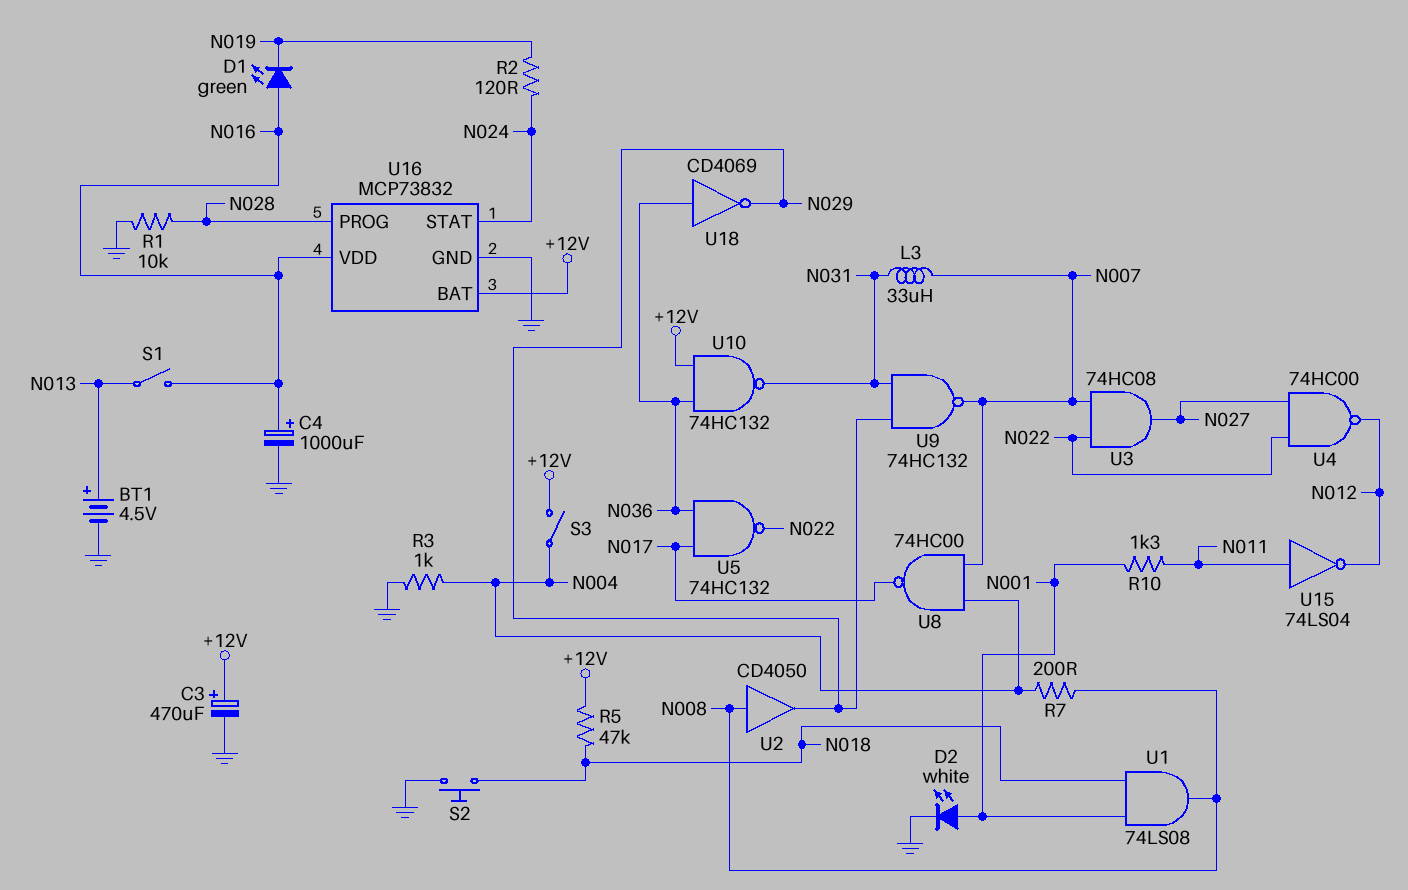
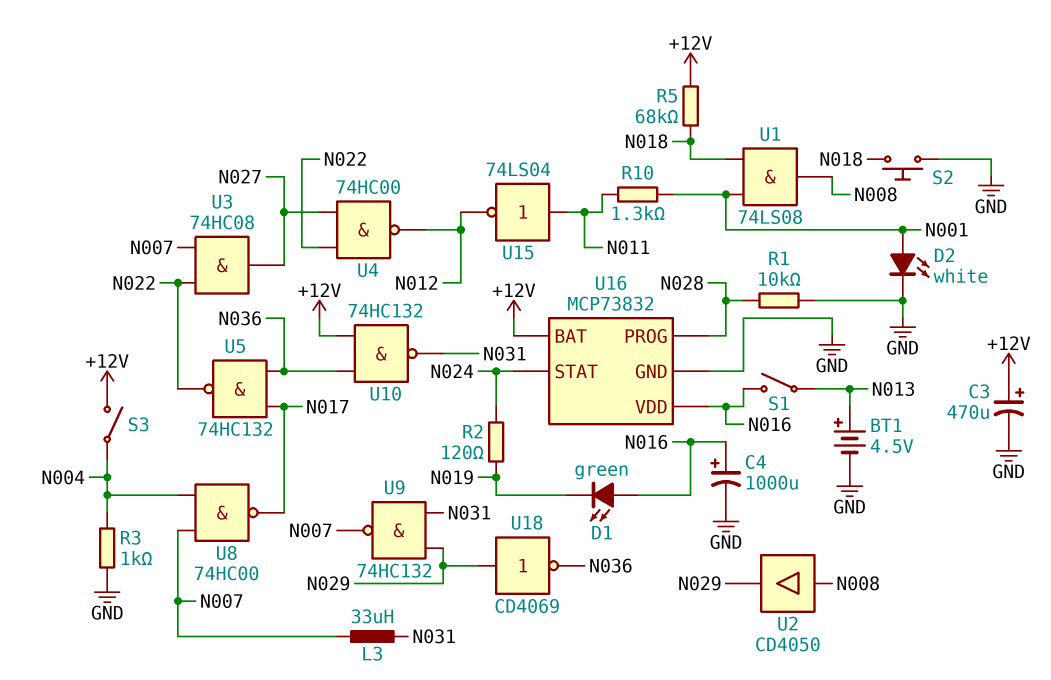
R5: 47k (+12V, N018) -> 68k (+12V, N018)
R7: 200 (N004, N008) -> none
U18: NOT CD4069 (in N036, out N029) -> NOT CD4069 (in N029, out N036)

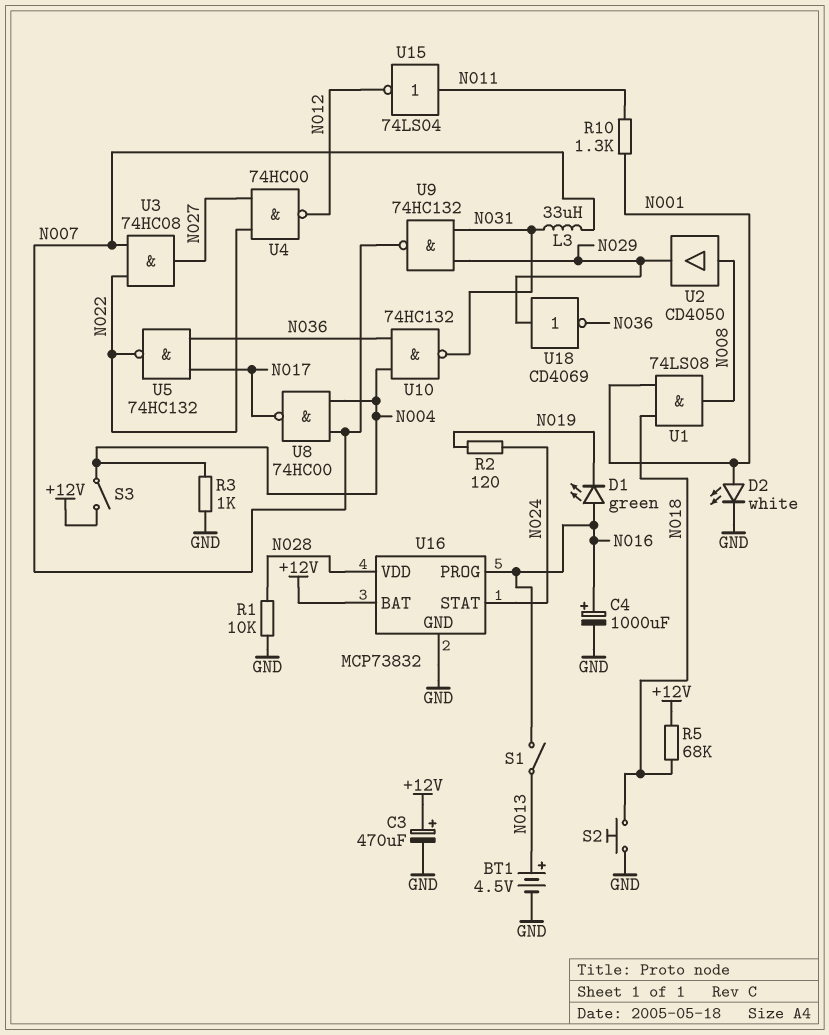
U10: NAND 74HC132 (in +12V, in N036, out N031) -> NAND 74HC132 (in N004, in N036, out N031)
U16 pin PROG: N028 -> N016
U16 pin VDD: N016 -> N028

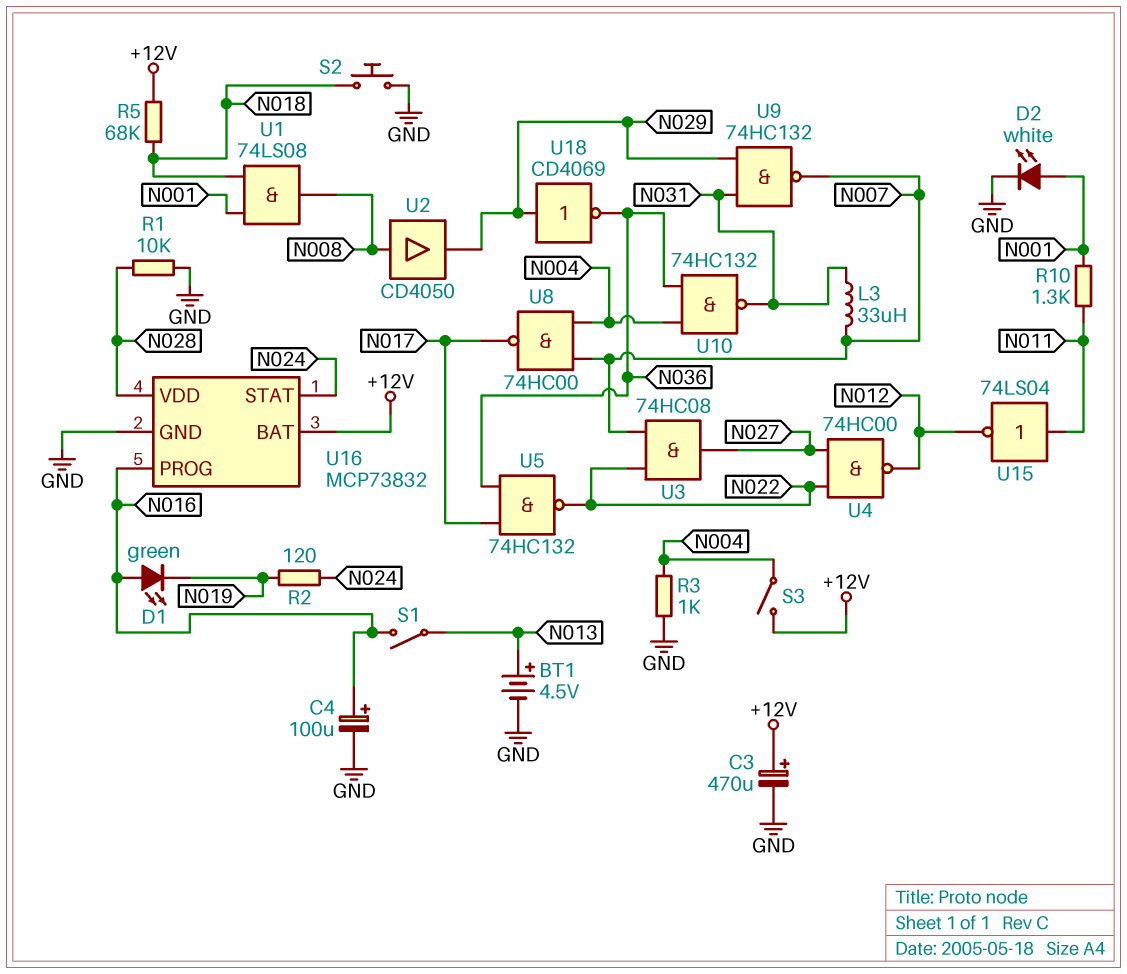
C4: 1000uF (plus N016, minus GND) -> 100uF (plus N016, minus GND)

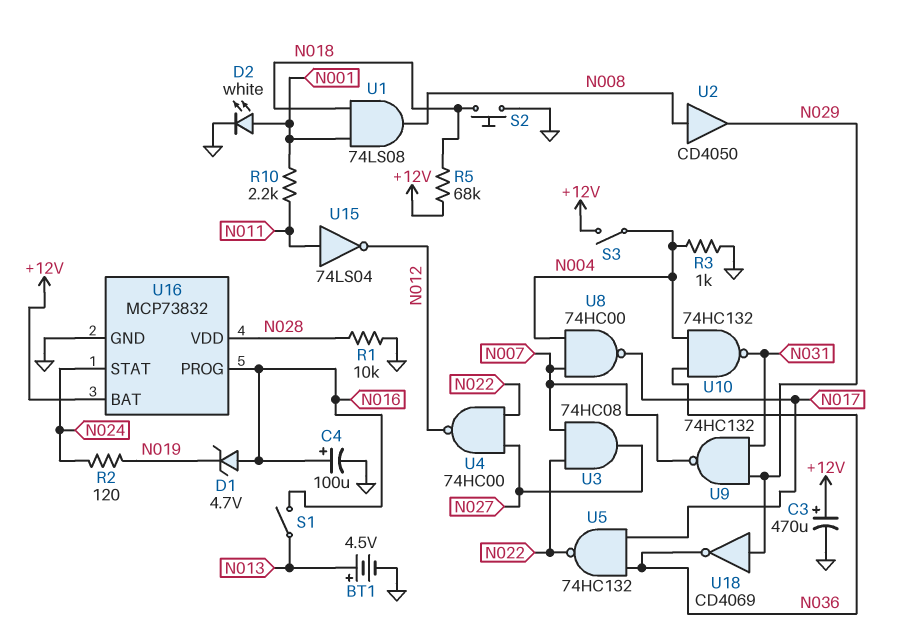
D1: LED green (A N016, K N019) -> zener 4.7V (A N016, K N019)
L3: 33uH (N007, N031) -> none
R10: 1.3k (N001, N011) -> 2.2k (N001, N011)

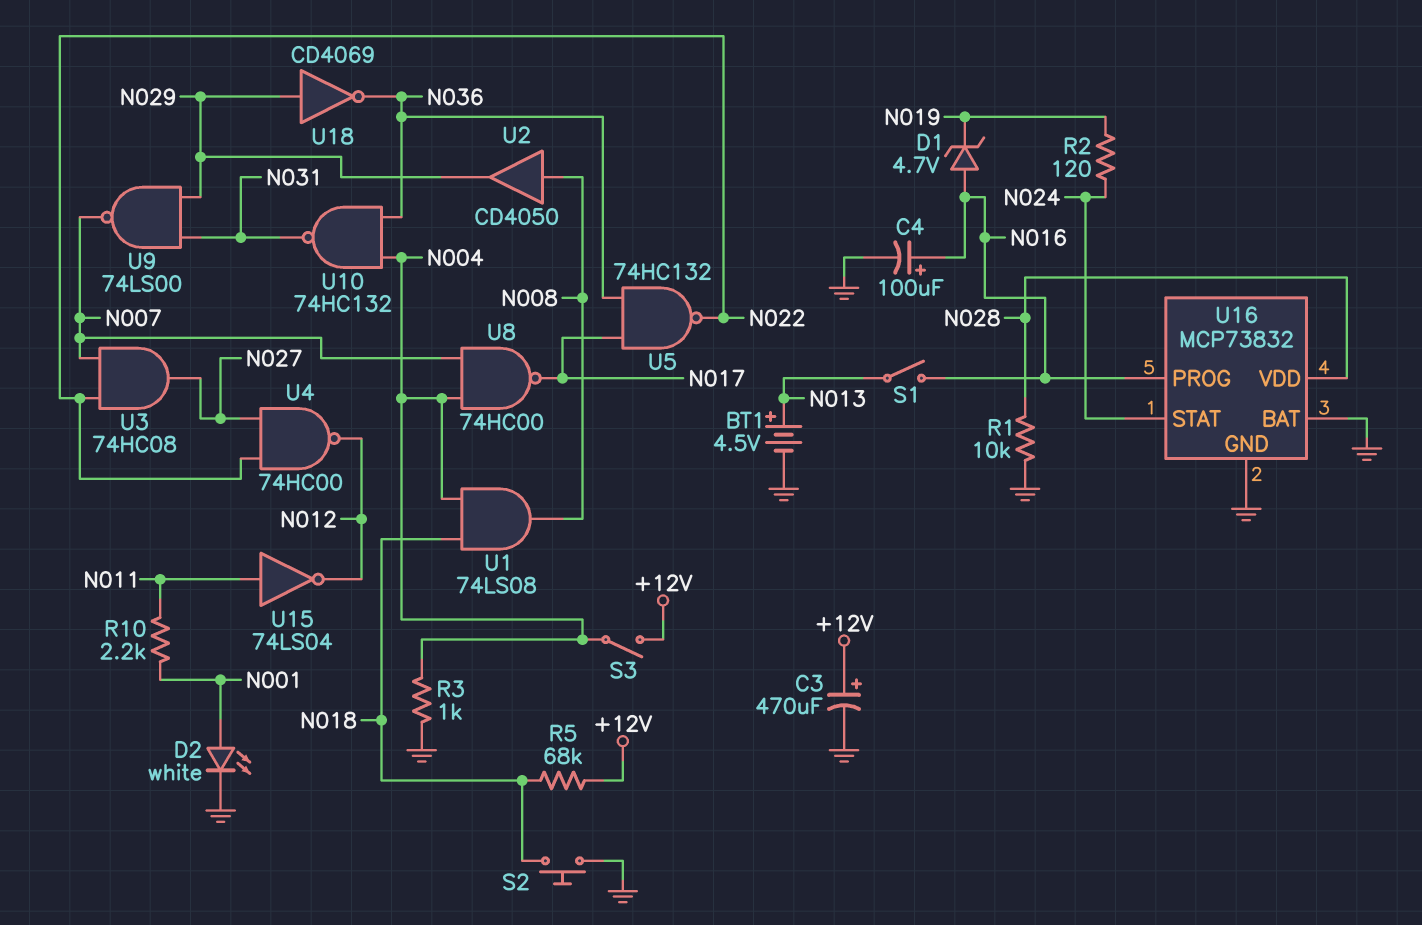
U1: AND 74LS08 (in N001, in N018, out N008) -> AND 74LS08 (in N004, in N018, out N008)
U9: NAND 74HC132 (in N029, in N031, out N007) -> NAND 74LS00 (in N029, in N031, out N007)
U16 pin BAT: +12V -> GND

